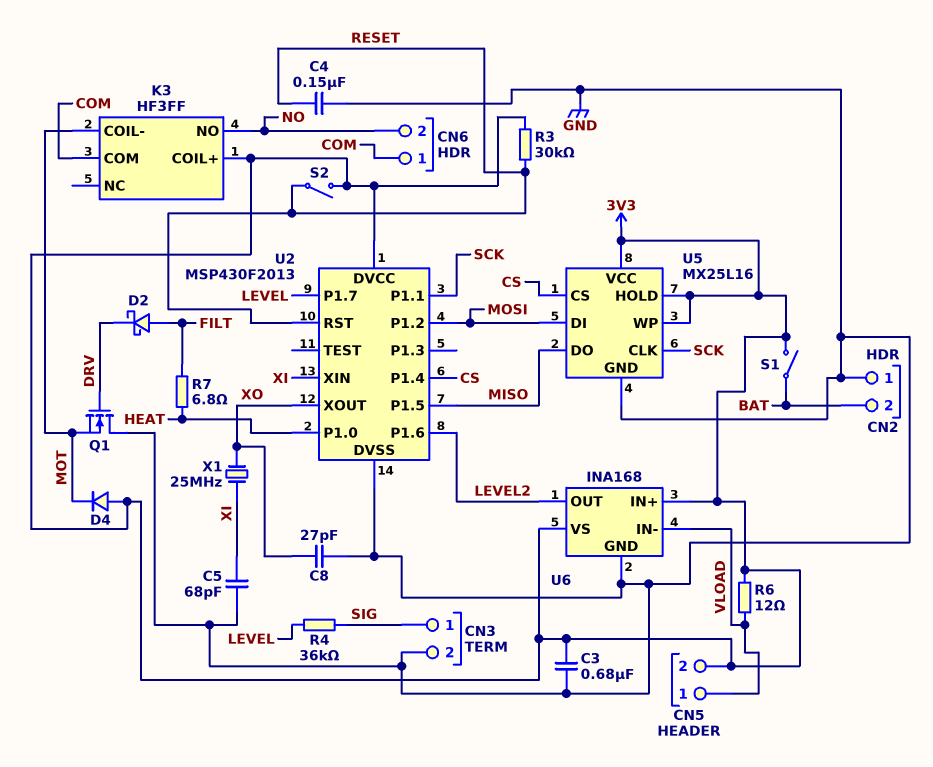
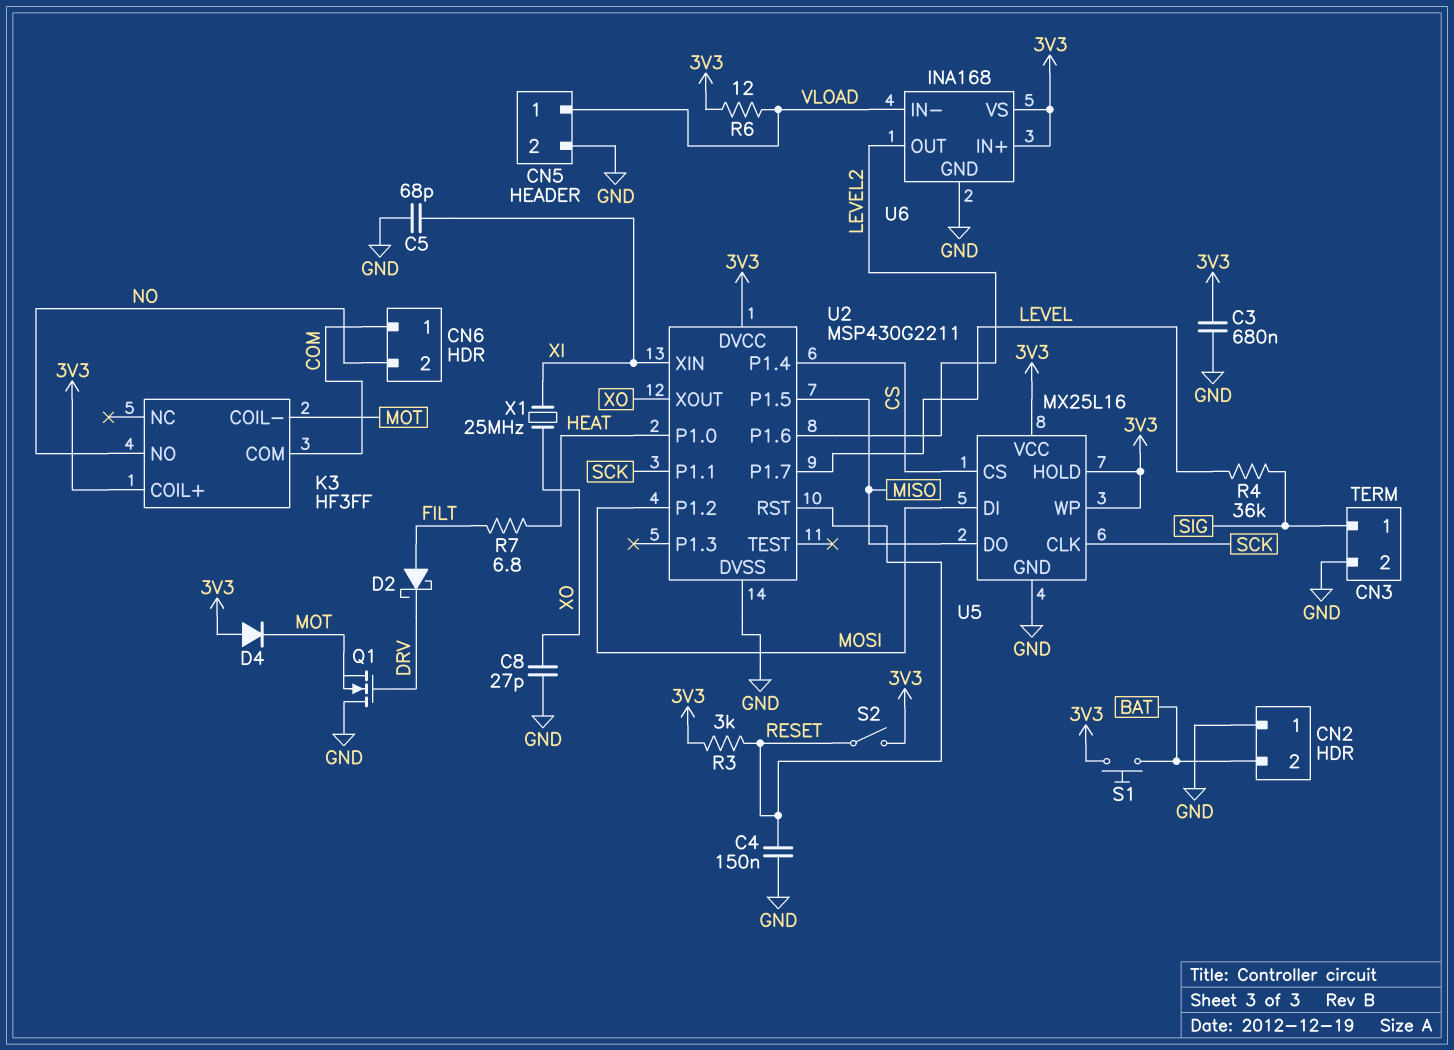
CN5 pin 2: 3V3 -> GND
R3: 30k (3V3, RESET) -> 3k (3V3, RESET)
S1: switch (3V3, BAT) -> button (3V3, BAT)
U2: MSP430F2013 -> MSP430G2211

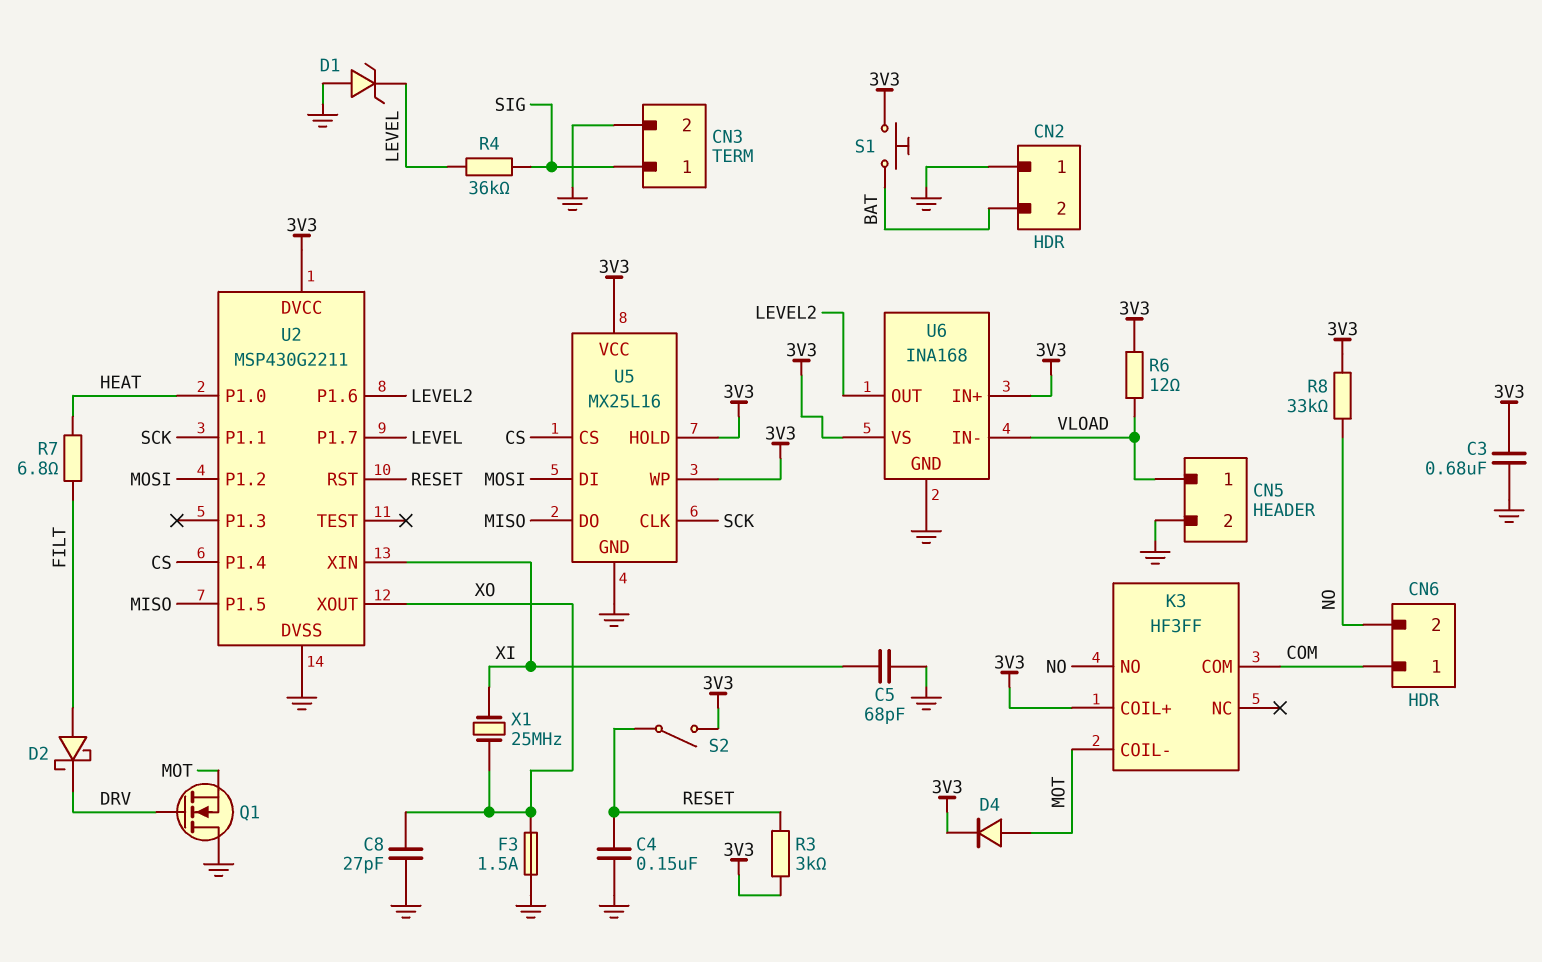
D1: none -> zener (A GND, K LEVEL)
D4: diode (A 3V3, K MOT) -> diode (A MOT, K 3V3)
F3: none -> 1.5A (GND, XO)
R8: none -> 33k (3V3, NO)

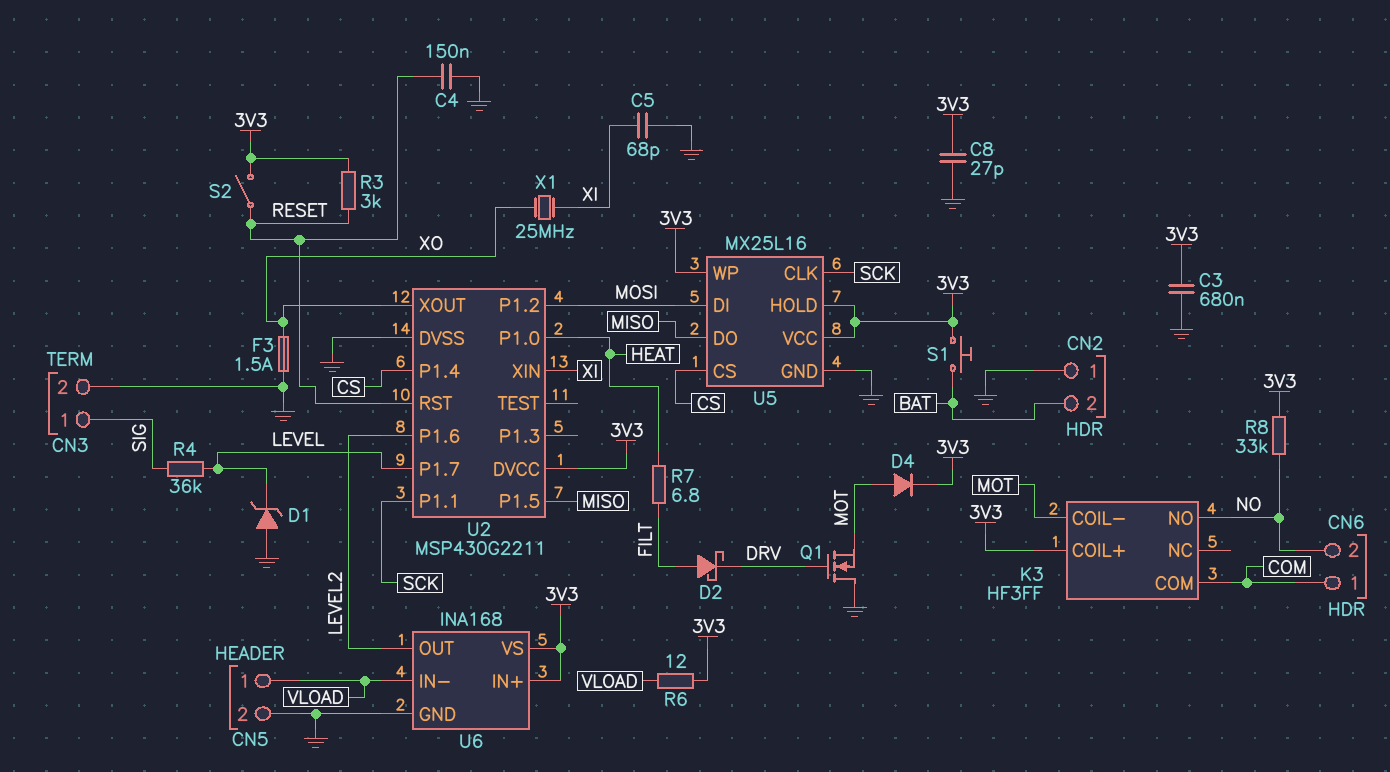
C8: 27pF (GND, XO) -> 27pF (3V3, GND)

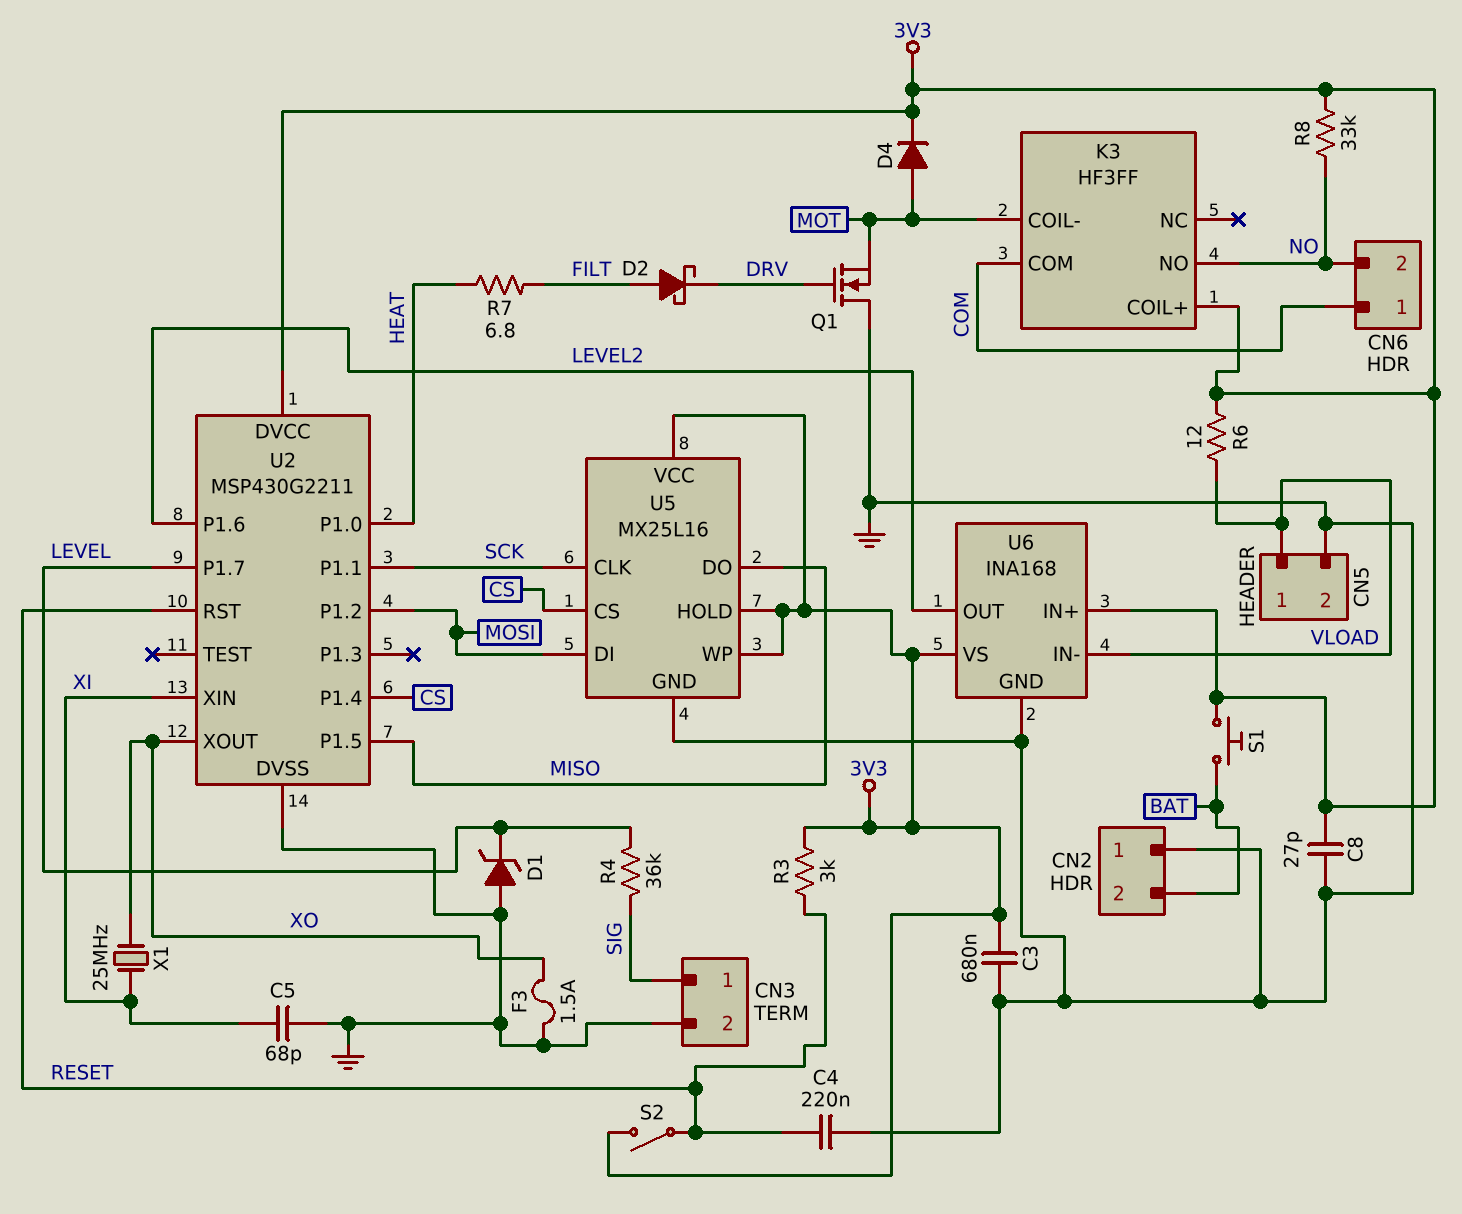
C4: 150nF (GND, RESET) -> 220nF (GND, RESET)

